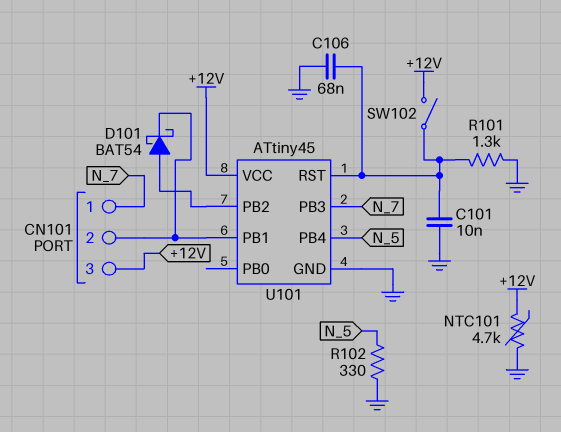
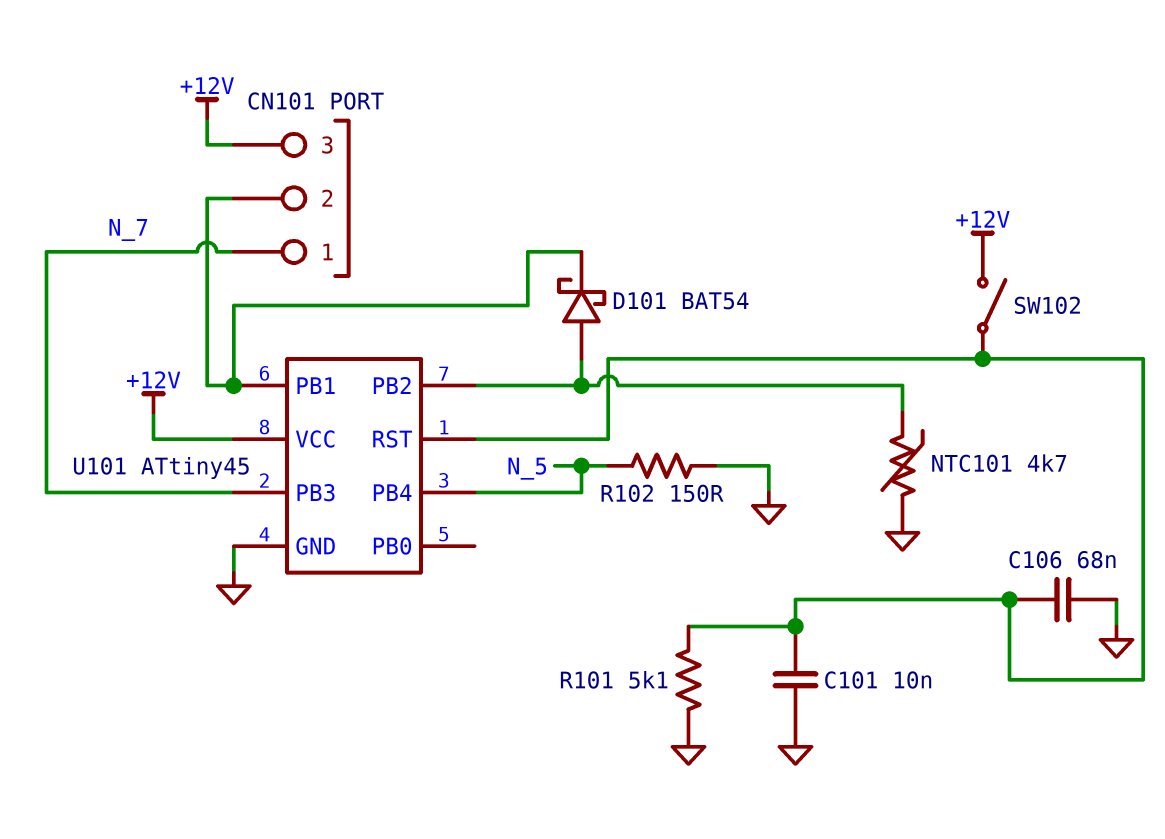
NTC101: 4.7k (+12V, GND) -> 4.7k (GND, U101/PB2)
R101: 1.3k (GND, U101/RST) -> 5.1k (GND, U101/RST)
R102: 330 (GND, N_5) -> 150 (GND, N_5)

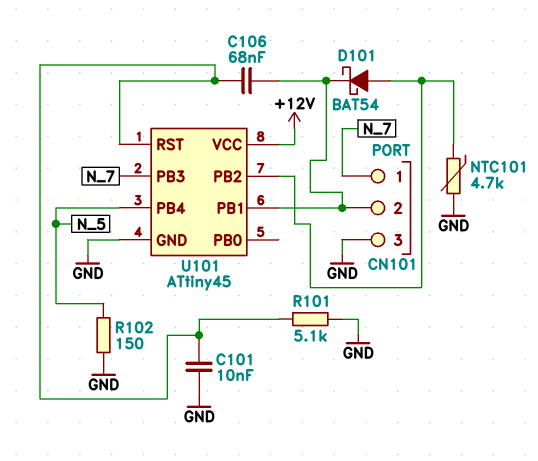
C106: 68nF (GND, U101/RST) -> 68nF (CN101/2, U101/RST)
CN101 pin 3: +12V -> GND
SW102: switch (+12V, U101/RST) -> none

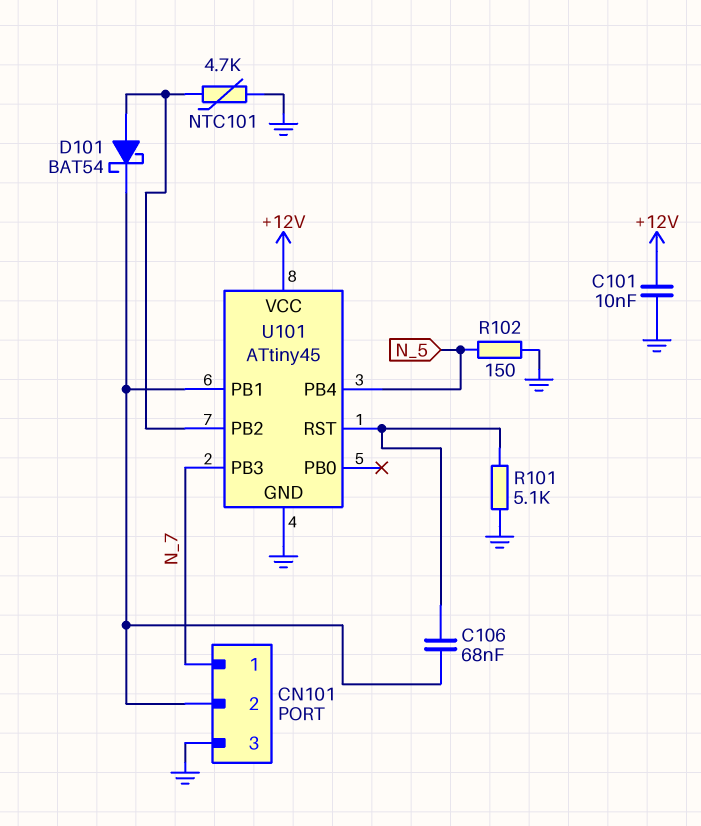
C101: 10nF (GND, U101/RST) -> 10nF (+12V, GND)

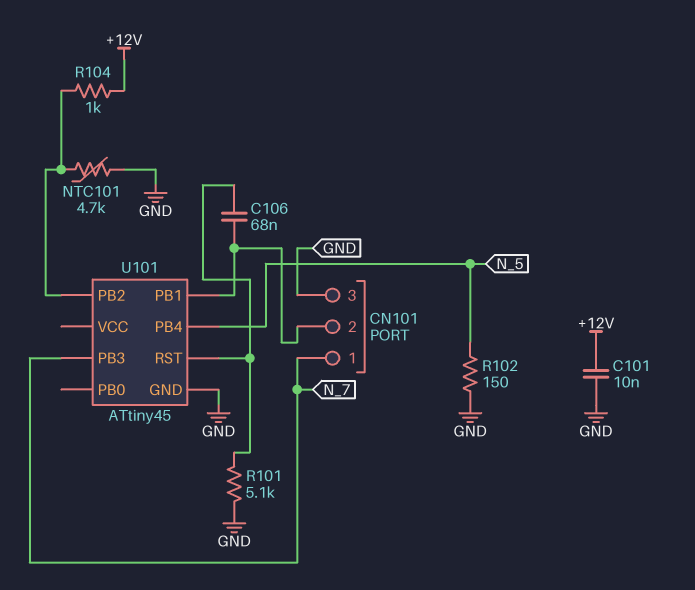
D101: schottky BAT54 (A U101/PB2, K CN101/2) -> none
R104: none -> 1k (+12V, U101/PB2)
U101 pin VCC: +12V -> none

